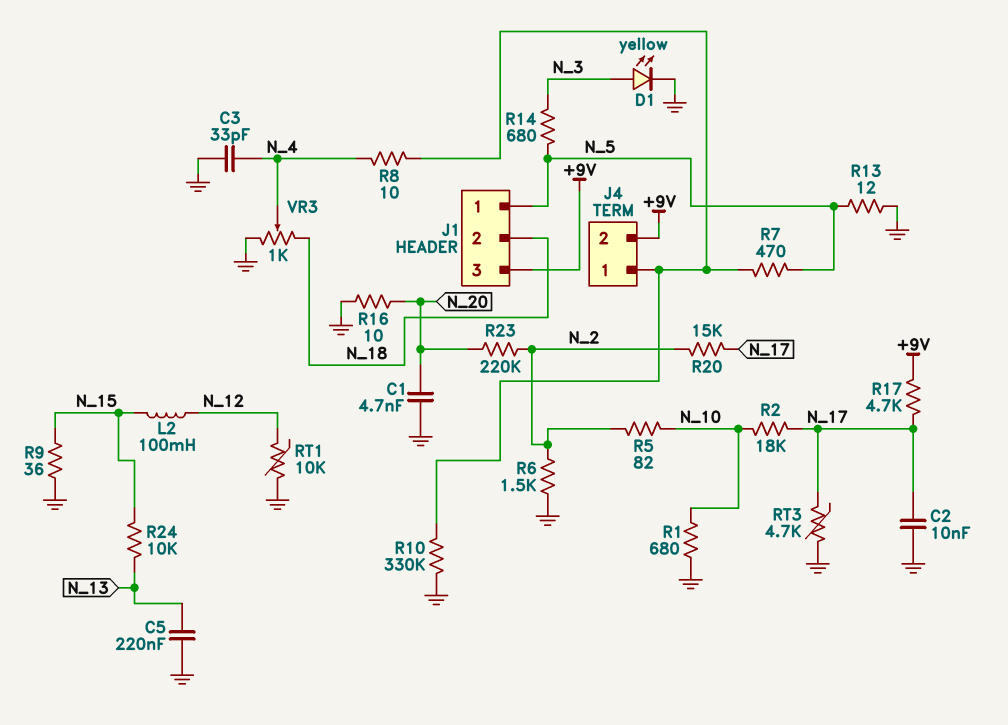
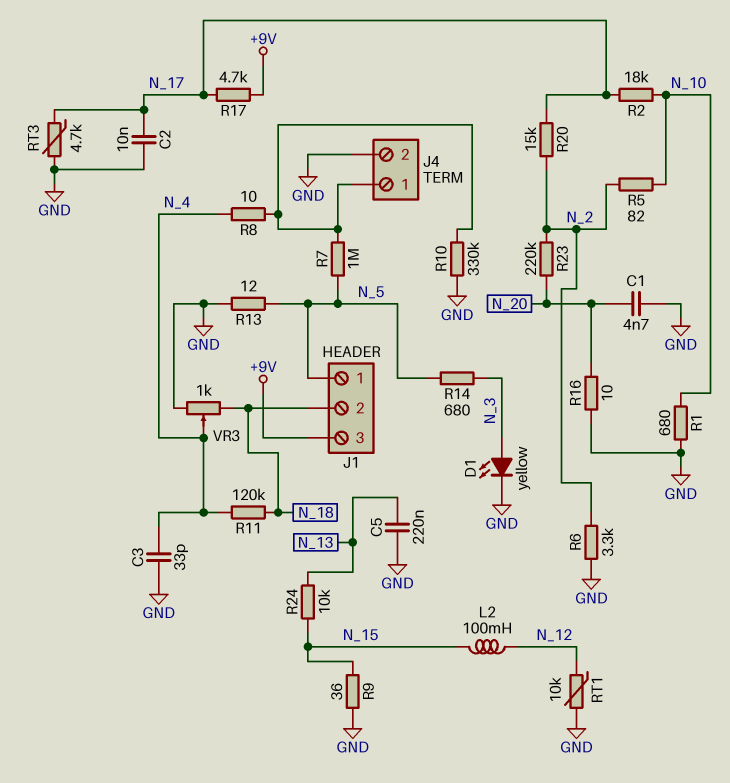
J4 pin 2: +9V -> GND
R6: 1.5k (GND, N_2) -> 3.3k (GND, N_2)
R7: 470 (J4/1, N_5) -> 1M (J4/1, N_5)
R11: none -> 120k (N_4, N_18)

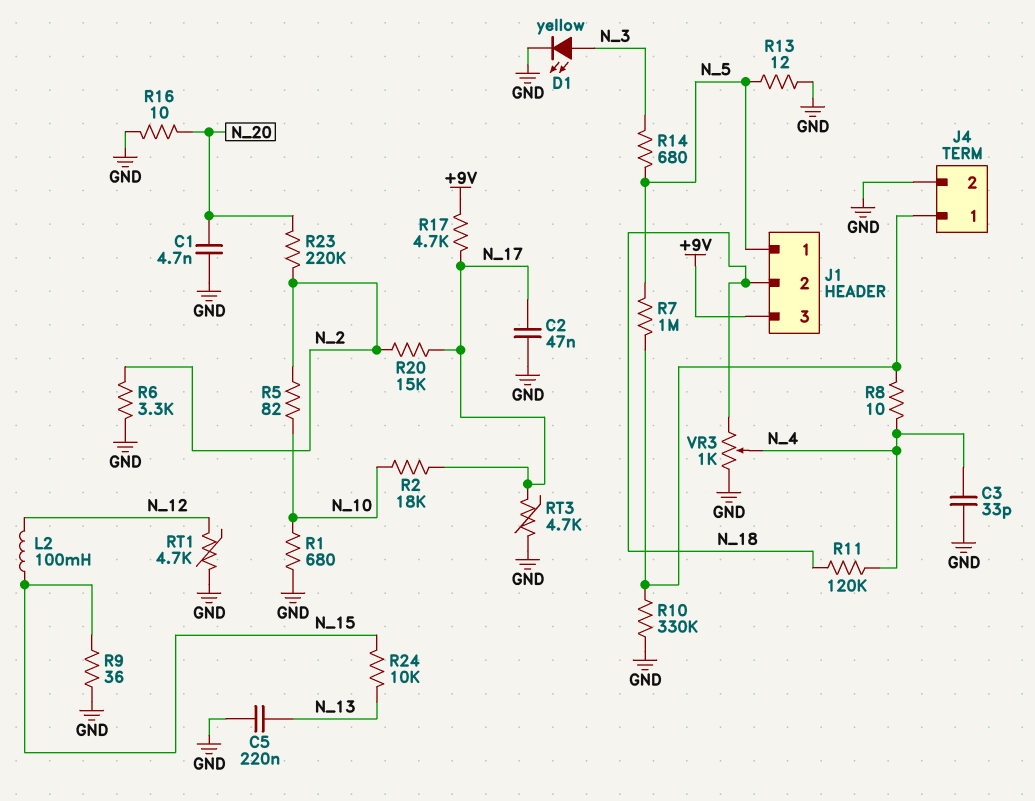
C2: 10nF (GND, N_17) -> 47nF (GND, N_17)
RT1: 10k (GND, N_12) -> 4.7k (GND, N_12)

